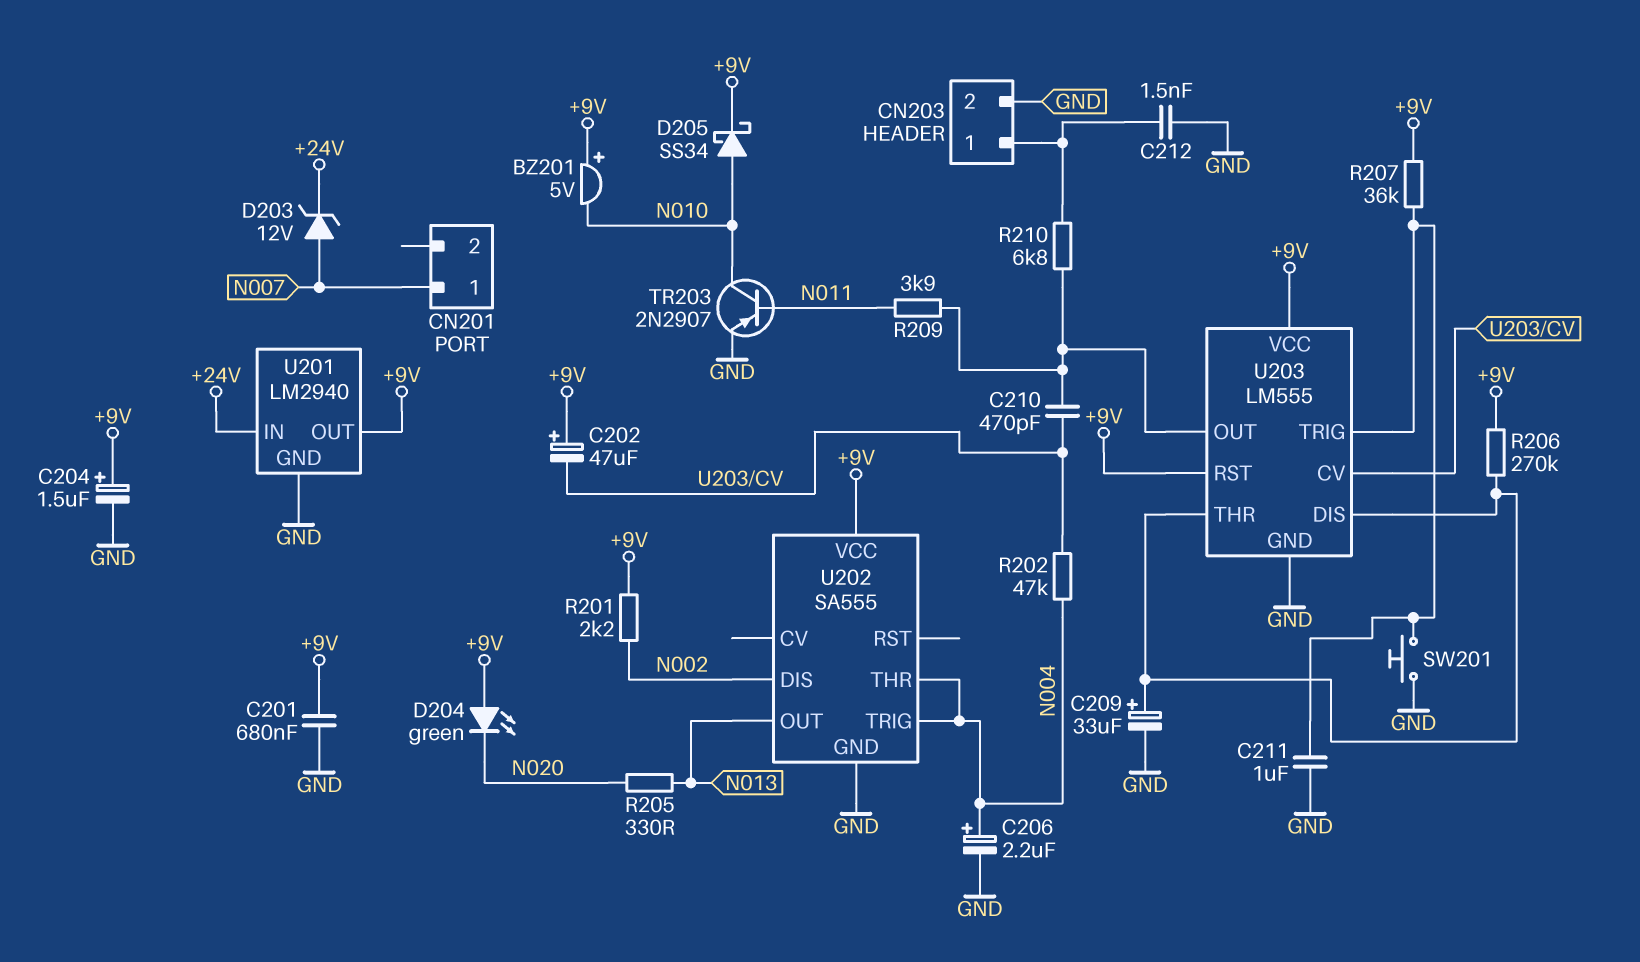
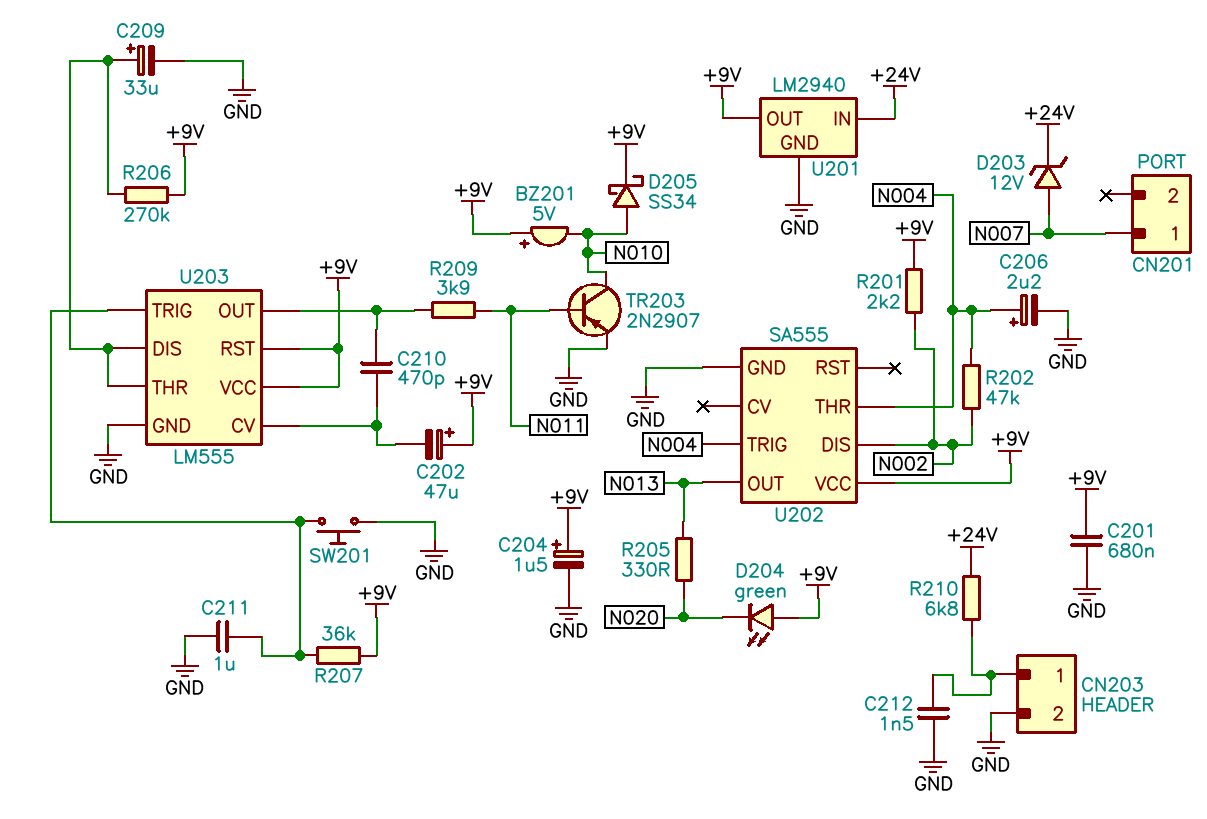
R202: 47k (N004, U203/CV) -> 47k (N002, N004)
R210: 6.8k (CN203/1, U203/OUT) -> 6.8k (+24V, CN203/1)

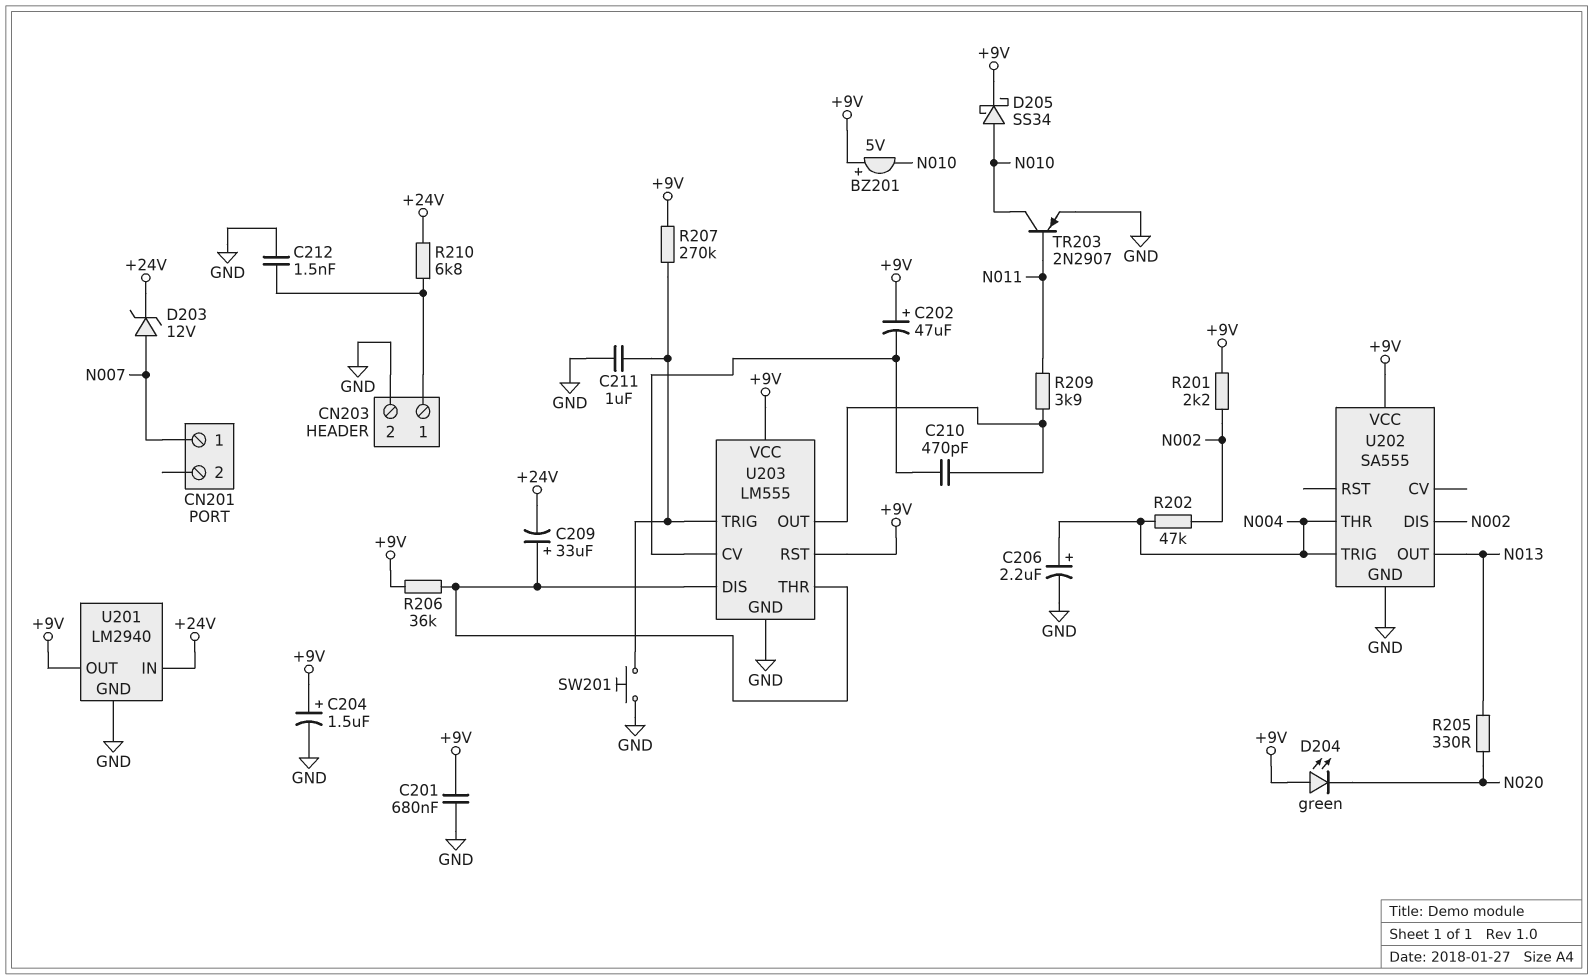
C209: 33uF (plus U203/DIS, minus GND) -> 33uF (plus U203/DIS, minus +24V)
R206: 270k (+9V, U203/DIS) -> 36k (+9V, U203/DIS)
R207: 36k (+9V, U203/TRIG) -> 270k (+9V, U203/TRIG)

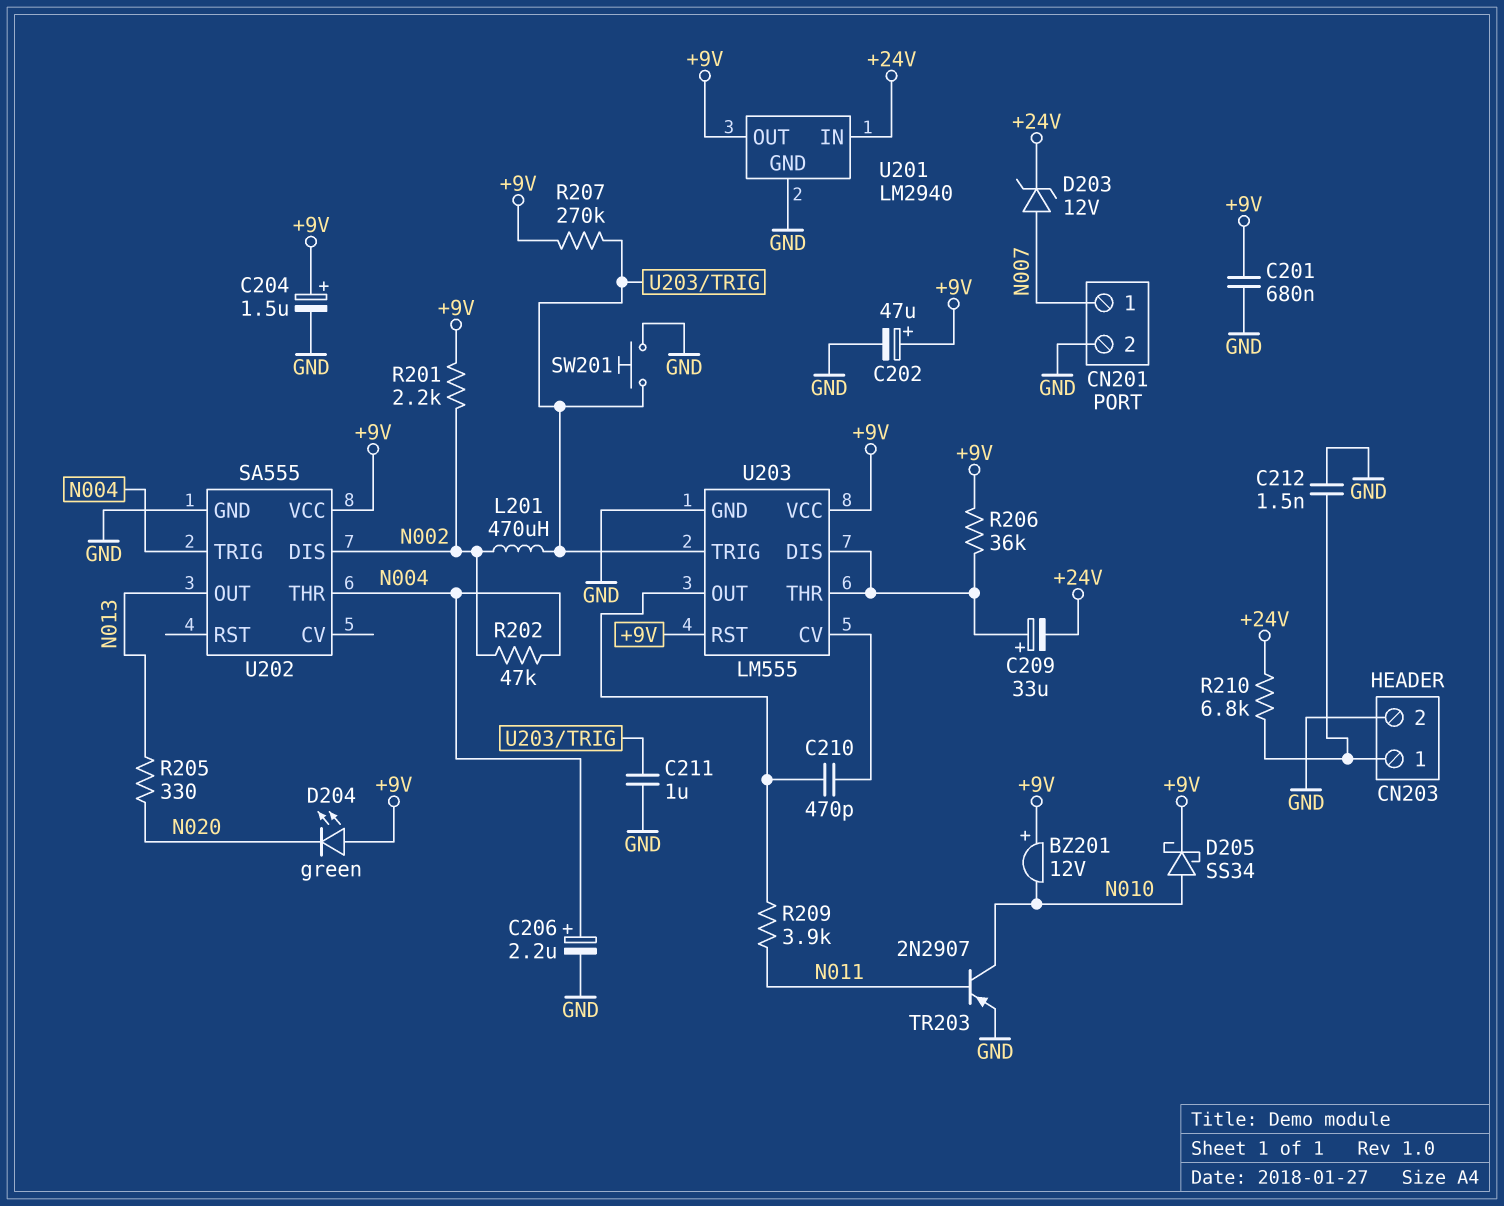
BZ201: buzzer 5V (plus +9V, minus N010) -> buzzer 12V (plus +9V, minus N010)
C202: 47uF (plus +9V, minus U203/CV) -> 47uF (plus +9V, minus GND)
CN201 pin 2: none -> GND
L201: none -> 470uH (N002, U203/TRIG)

